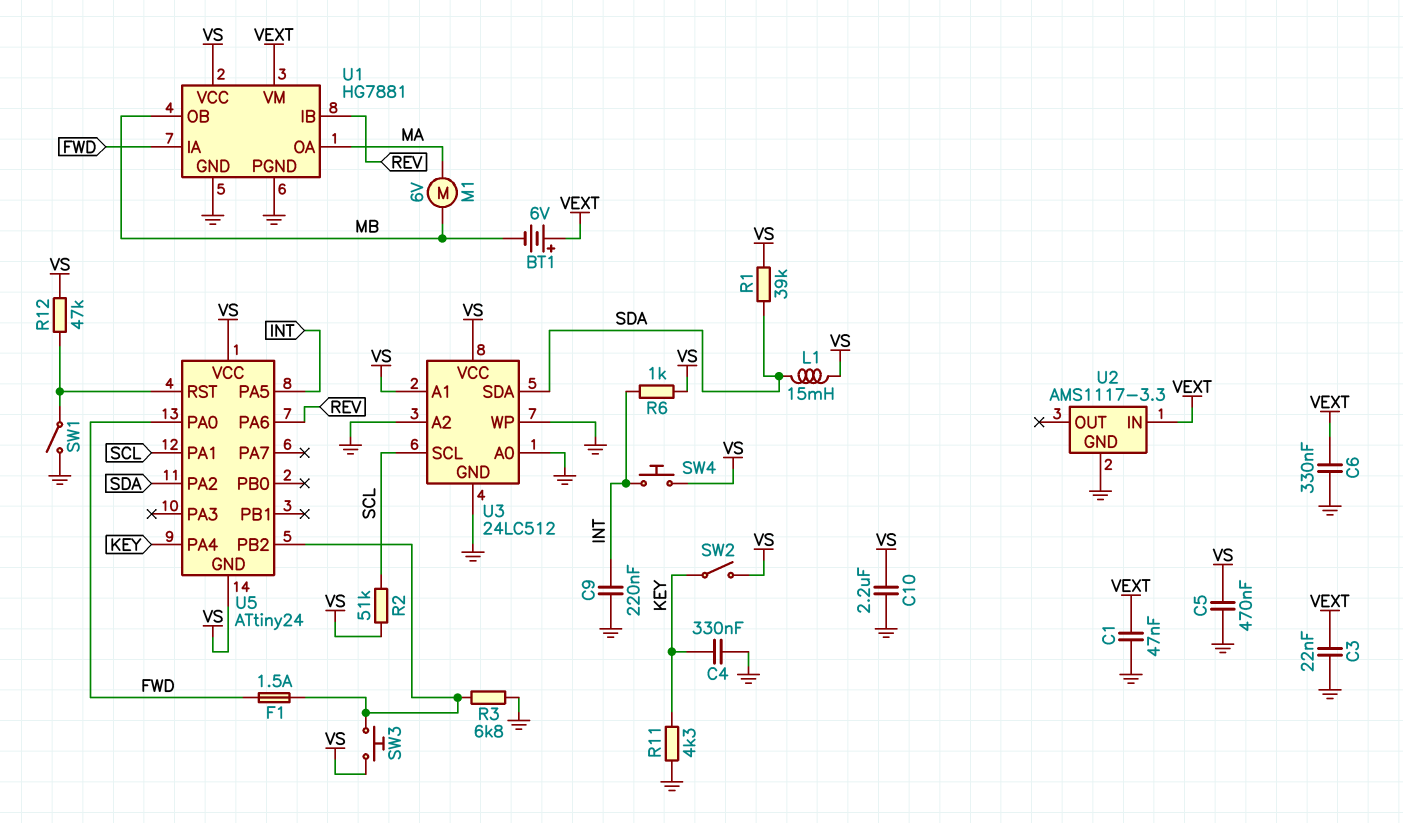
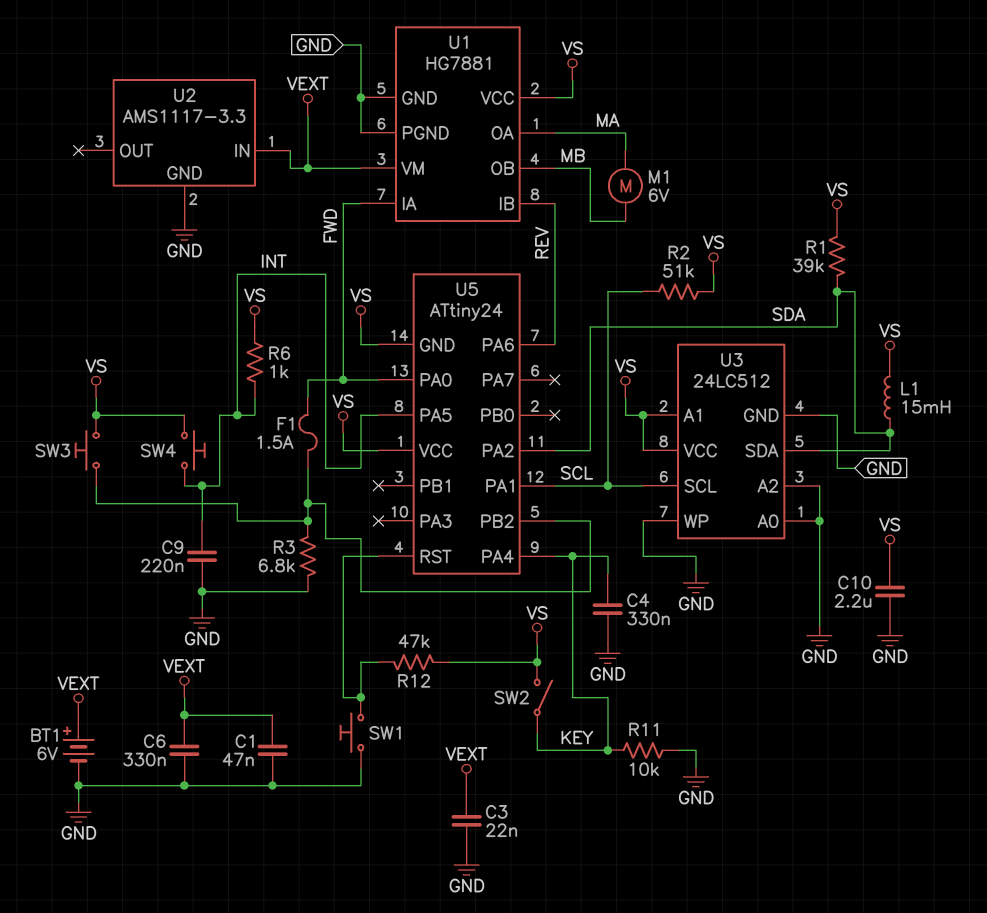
BT1: 6V (plus VEXT, minus MB) -> 6V (plus VEXT, minus GND)
C5: 470nF (GND, VS) -> none
R11: 4.3k (GND, KEY) -> 10k (GND, KEY)
SW1: switch (GND, U5/RST) -> button (GND, U5/RST)

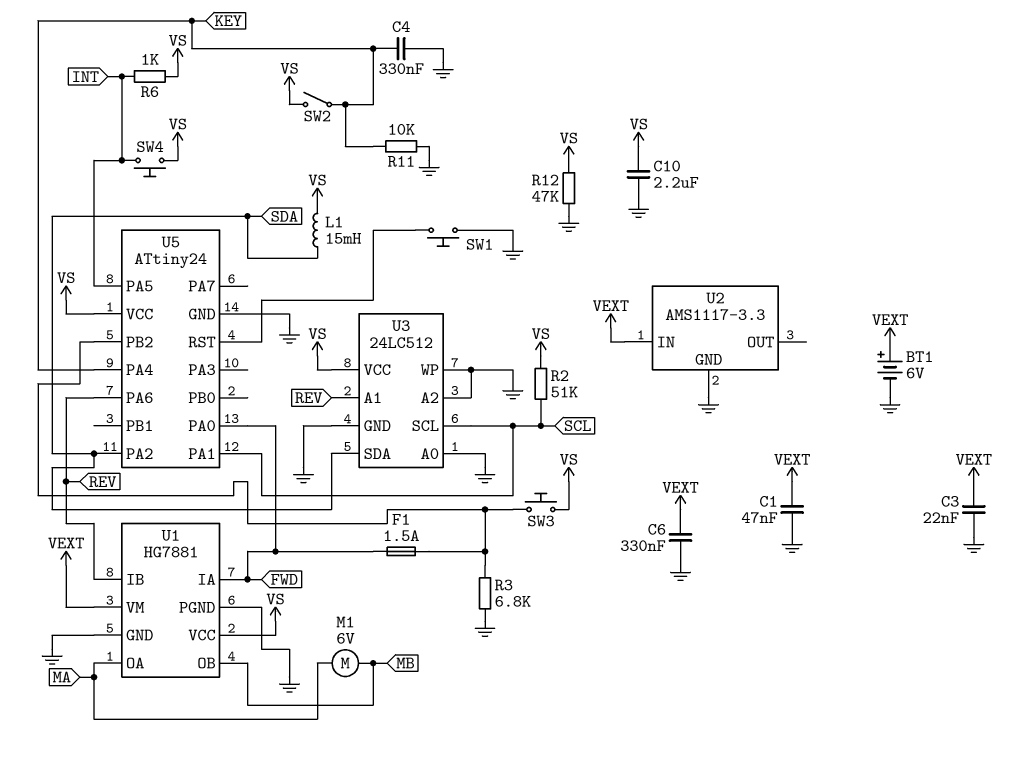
C9: 220nF (GND, INT) -> none
R1: 39k (SDA, VS) -> none
R12: 47k (U5/RST, VS) -> 47k (GND, VS)
U3 pin A1: VS -> REV
U5 pin GND: VS -> GND

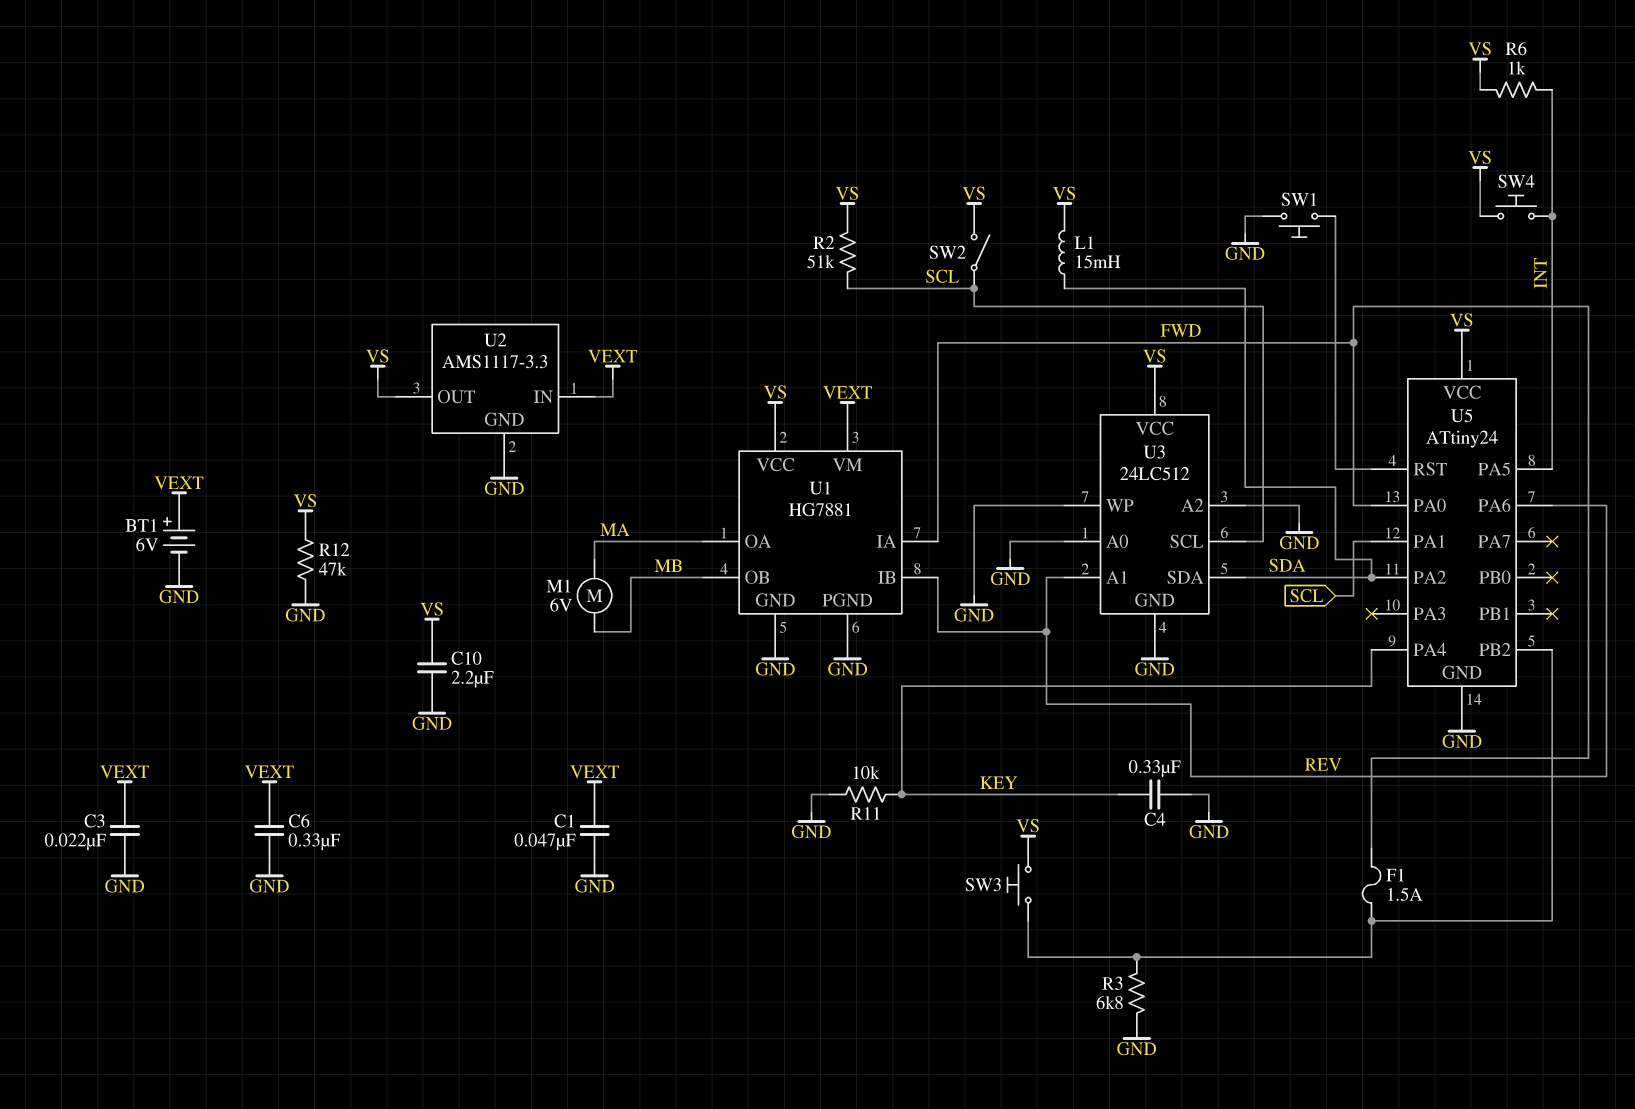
SW2: switch (KEY, VS) -> switch (SCL, VS)
U2 pin OUT: none -> VS

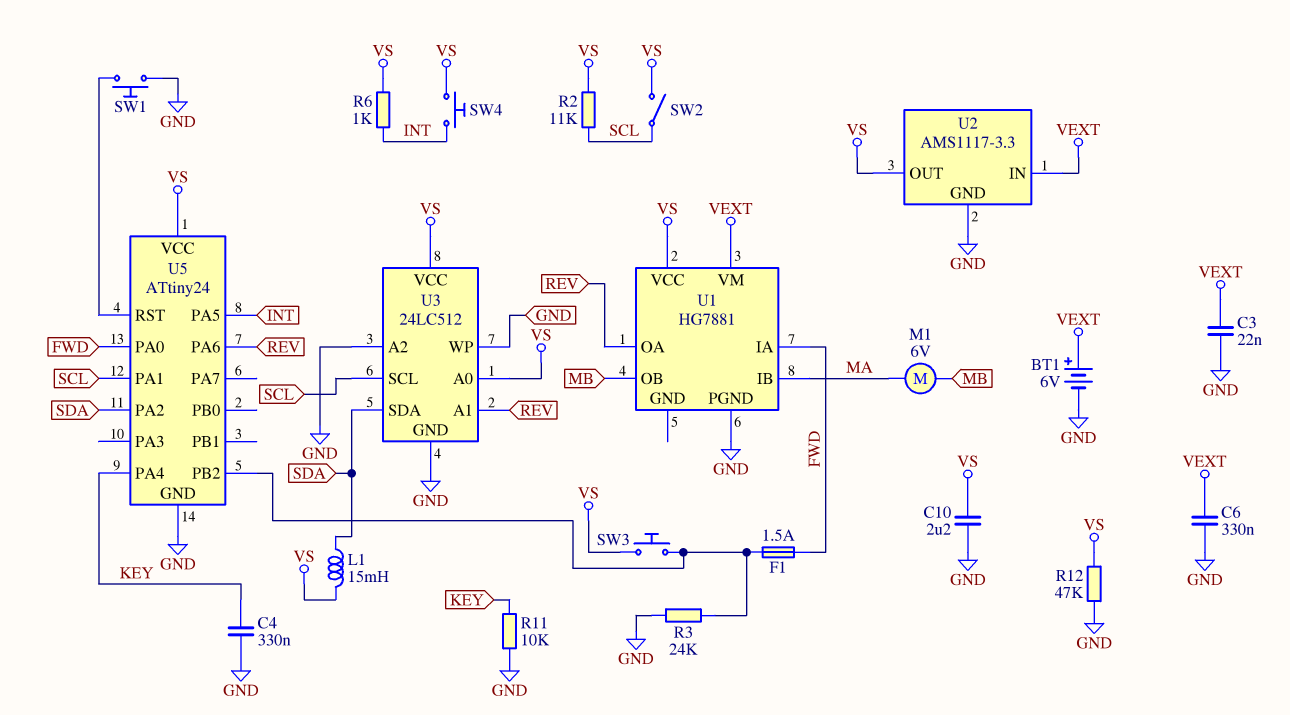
C1: 47nF (GND, VEXT) -> none
R2: 51k (SCL, VS) -> 11k (SCL, VS)
R3: 6.8k (GND, U5/PB2) -> 24k (GND, U5/PB2)
U1 pin GND: GND -> none
U1 pin IB: REV -> MA
U1 pin OA: MA -> REV
U3 pin A0: GND -> VS

